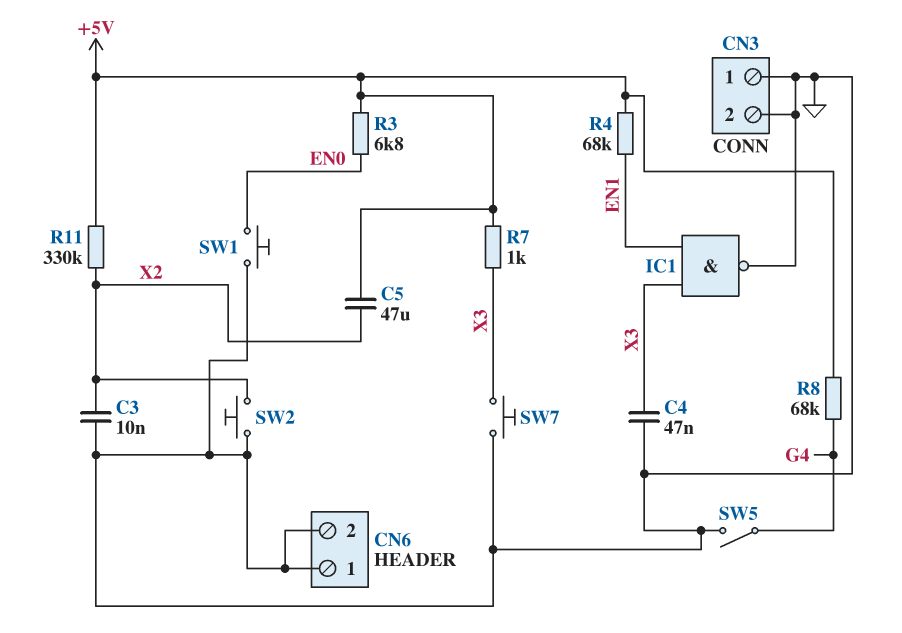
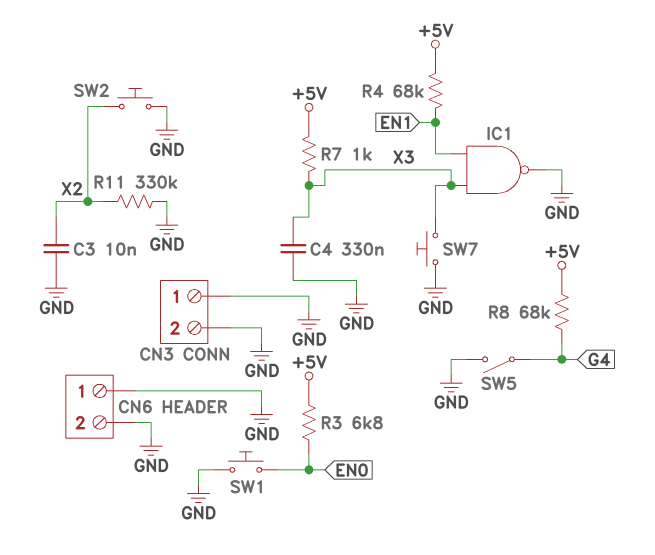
C4: 47nF (GND, X3) -> 330nF (GND, X3)
C5: 47uF (+5V, X2) -> none
R11: 330k (+5V, X2) -> 330k (GND, X2)

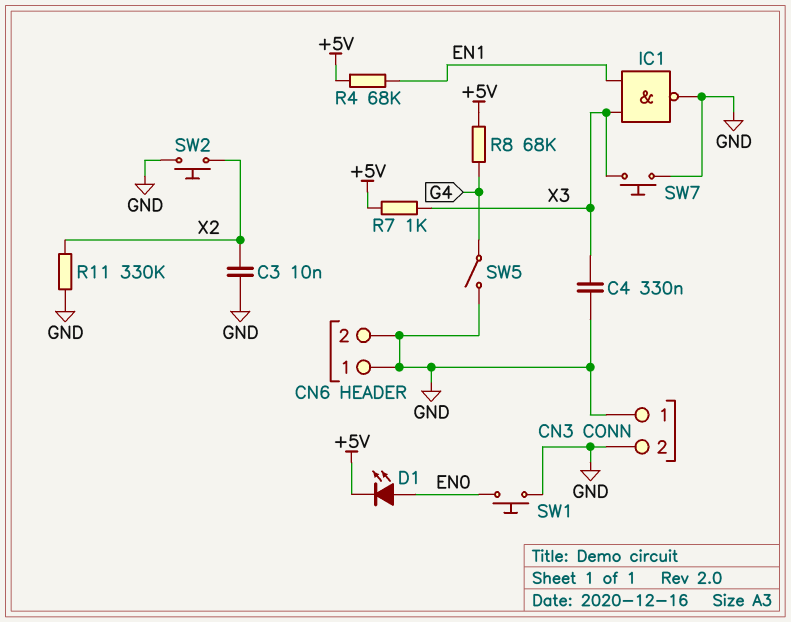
D1: none -> LED (A EN0, K +5V)
R3: 6.8k (+5V, EN0) -> none

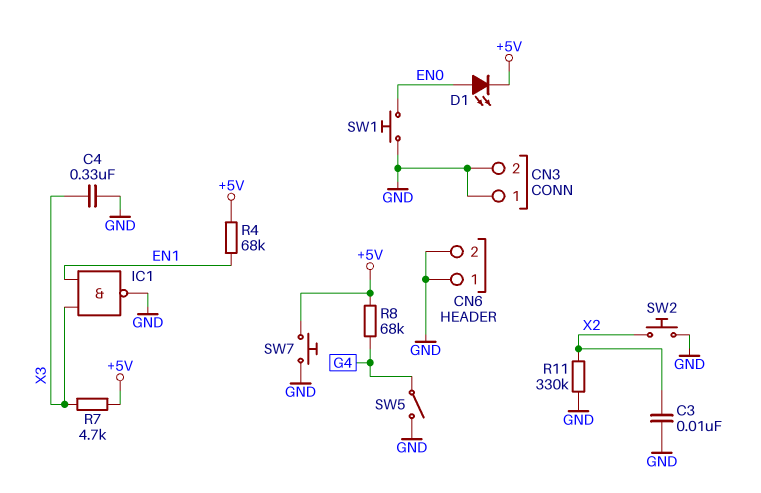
R7: 1k (+5V, X3) -> 4.7k (+5V, X3)
SW7: button (GND, X3) -> button (+5V, GND)

